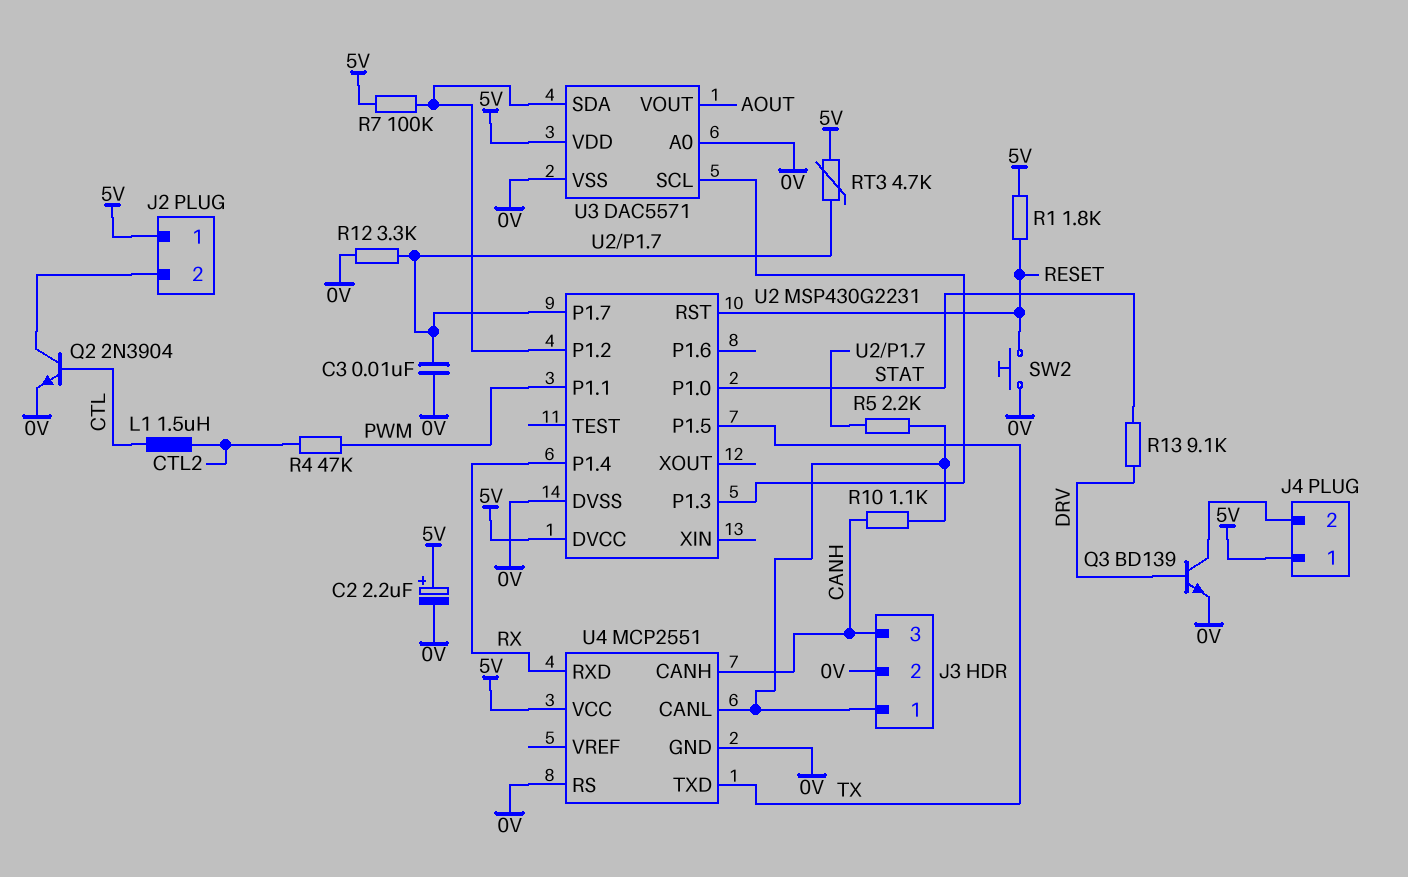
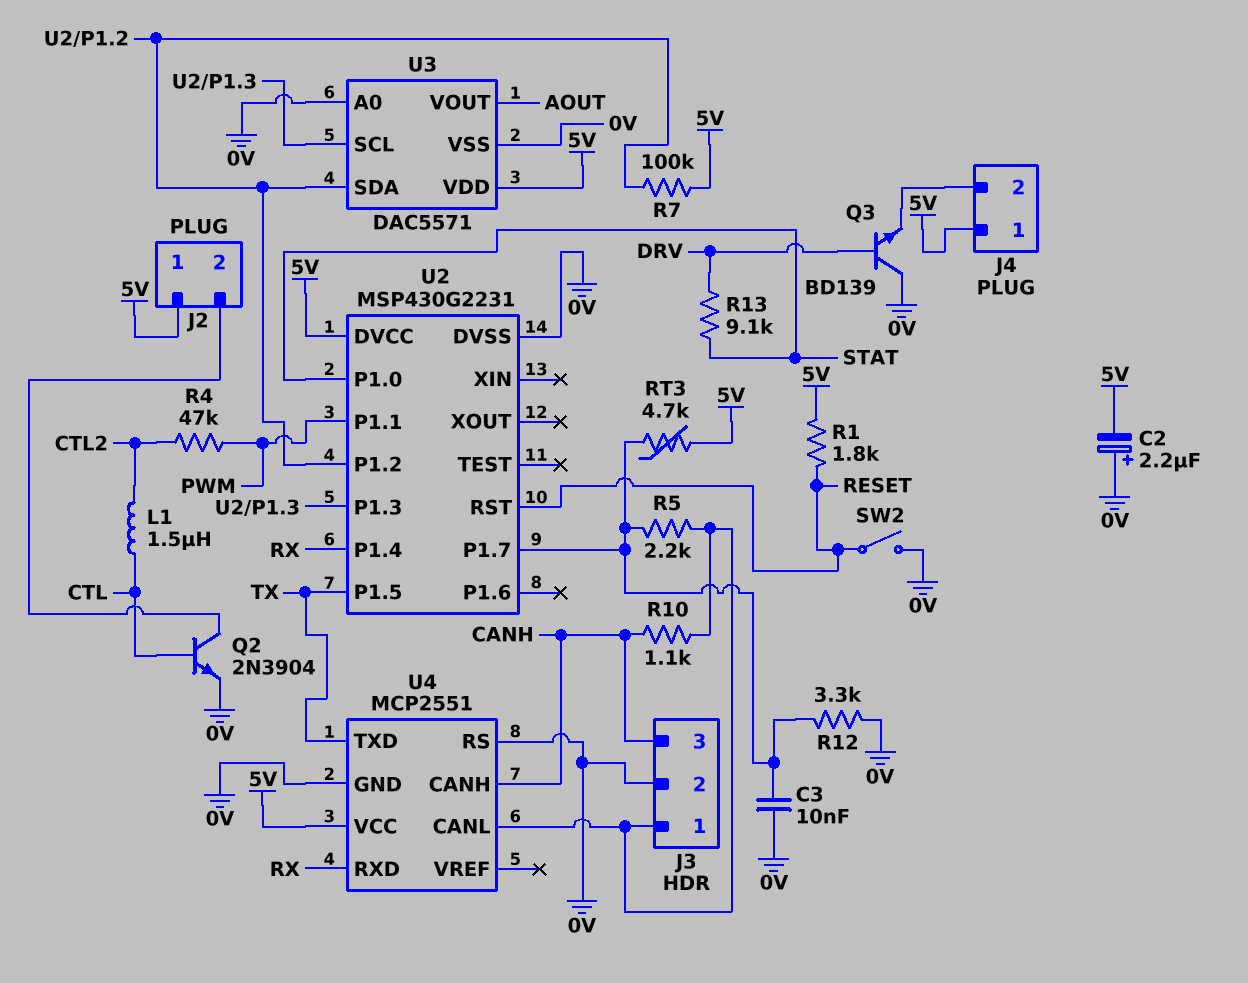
C2: 2.2uF (plus 5V, minus 0V) -> 2.2uF (plus 0V, minus 5V)
Q3: NPN BD139 (B DRV, C J4/2, E 0V) -> NPN BD139 (B DRV, C 0V, E J4/2)
SW2: button (0V, RESET) -> switch (0V, RESET)

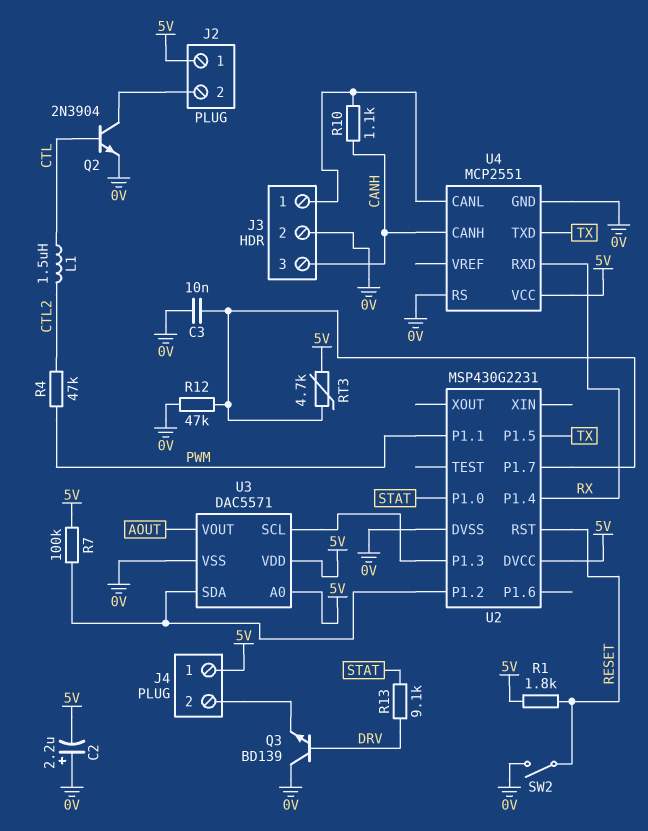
R5: 2.2k (J3/1, U2/P1.7) -> none
R12: 3.3k (0V, U2/P1.7) -> 47k (0V, U2/P1.7)
U3 pin A0: 0V -> 5V

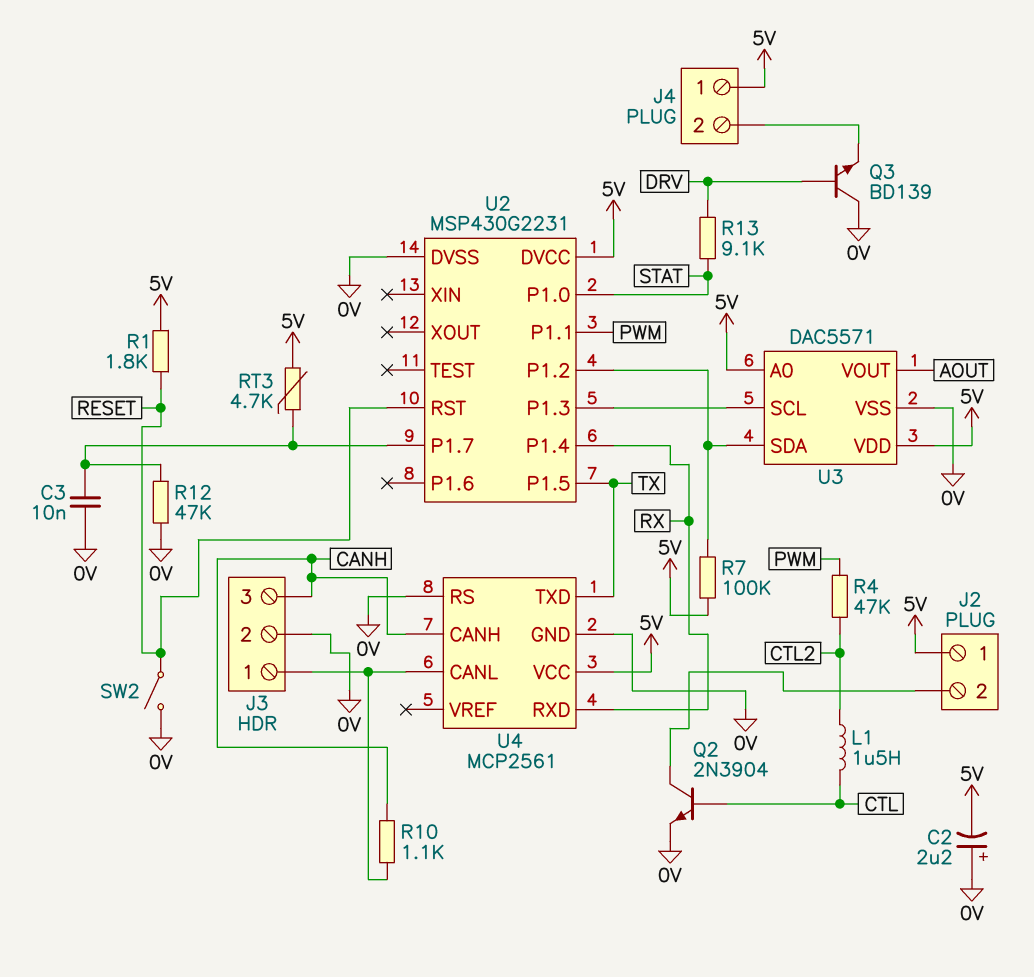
U4: MCP2551 -> MCP2561

